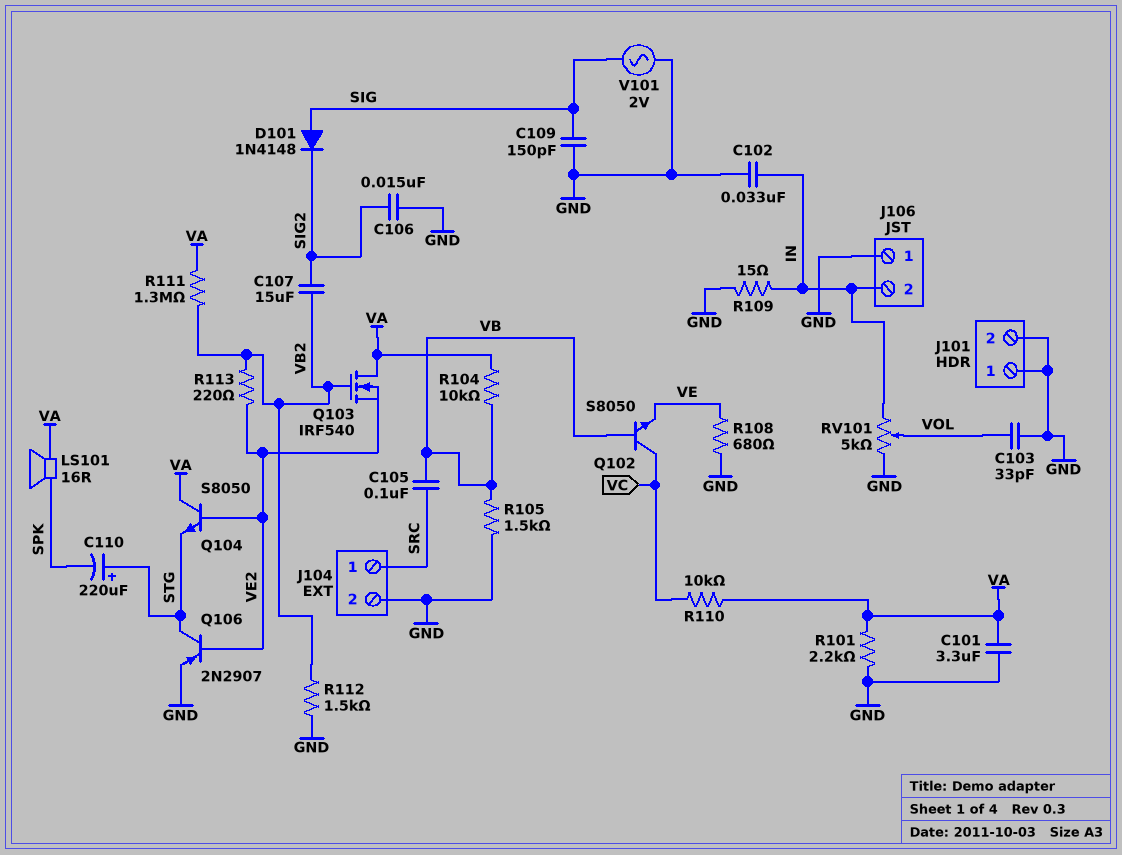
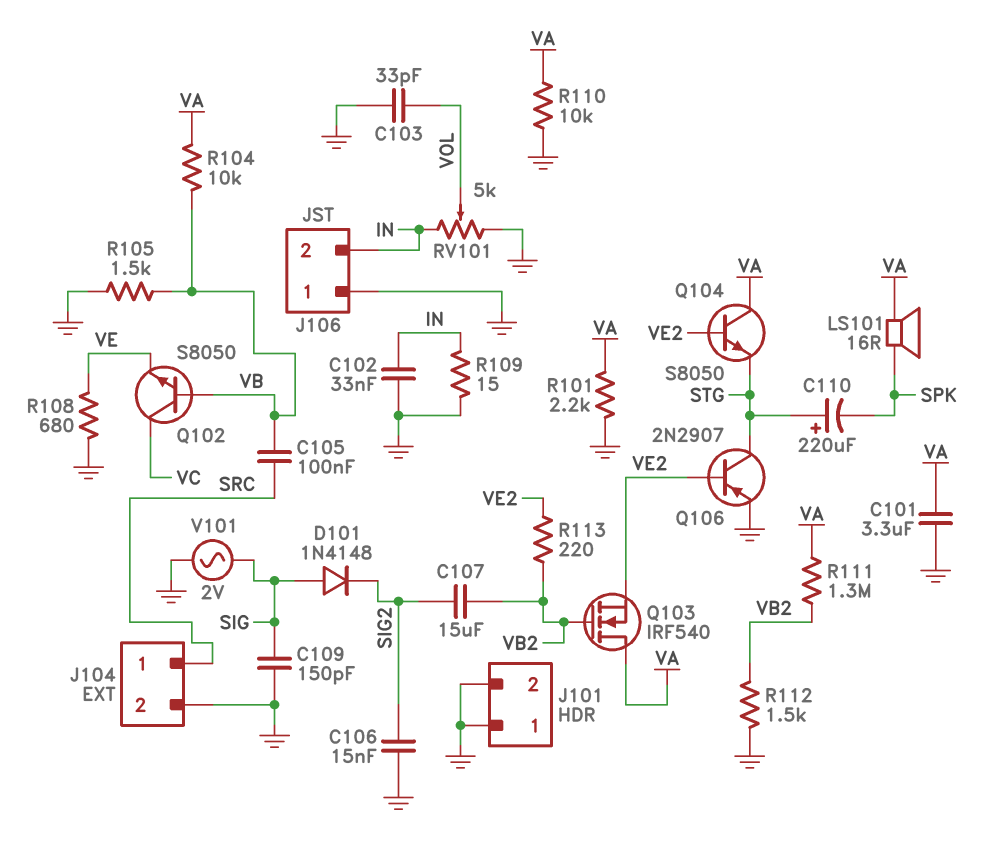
R110: 10k (VA, VC) -> 10k (GND, VA)

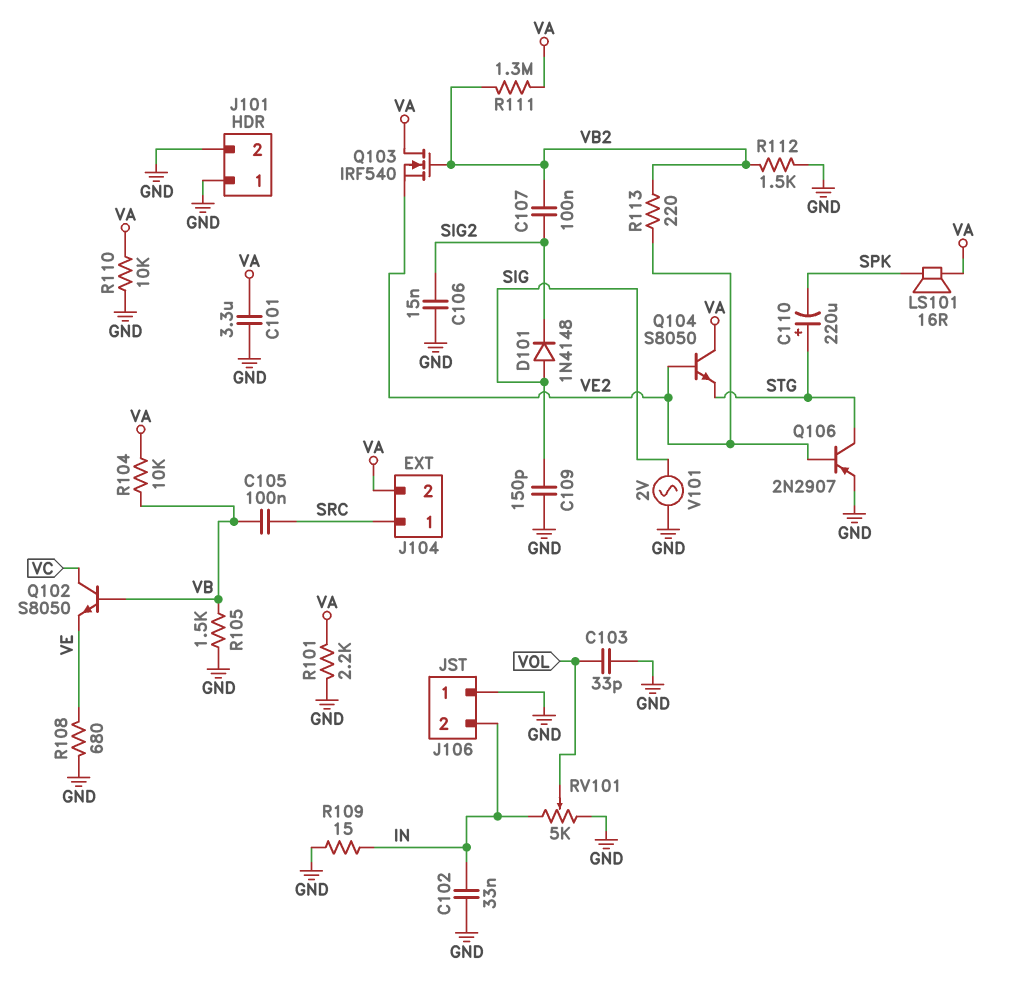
C107: 15uF (SIG2, VB2) -> 100nF (SIG2, VB2)
J104 pin 2: GND -> VA

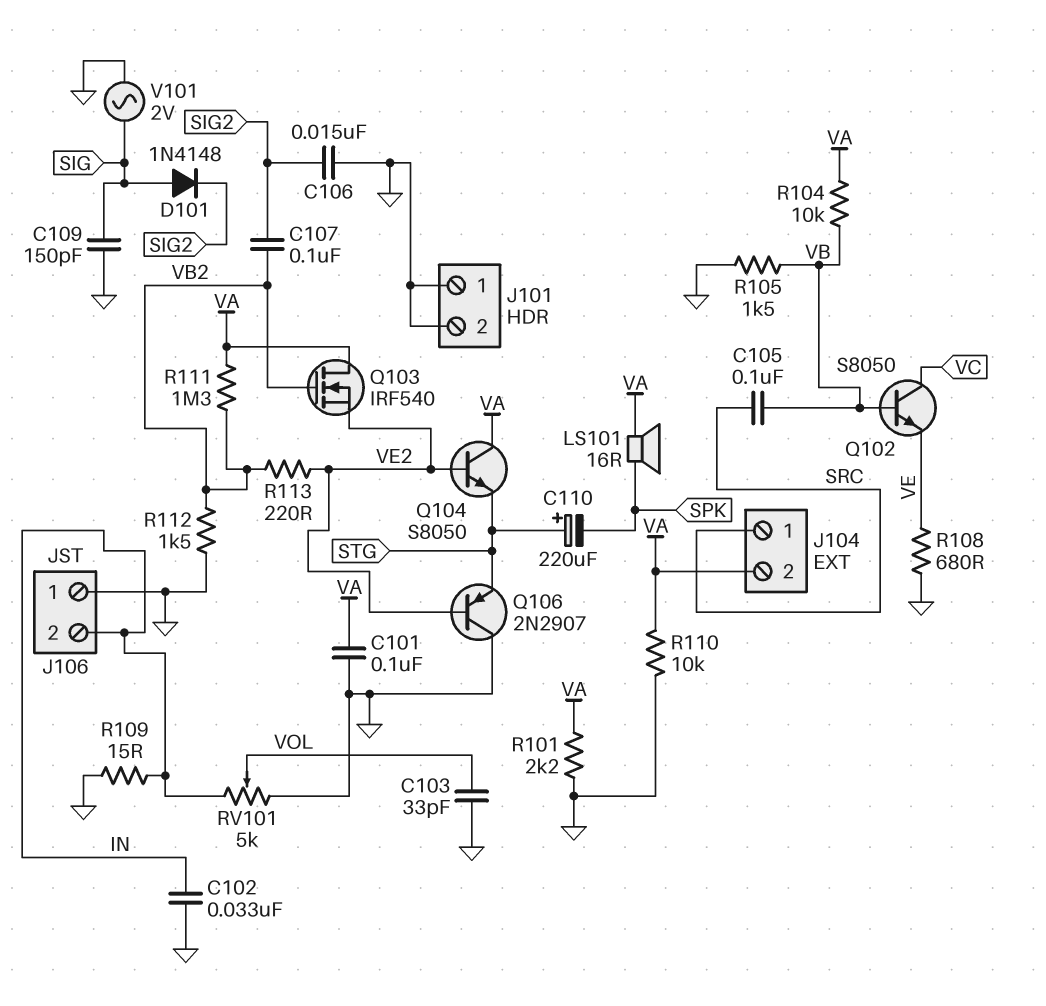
C101: 3.3uF (GND, VA) -> 100nF (GND, VA)
Q106: PNP 2N2907 (B VE2, C STG, E GND) -> PNP 2N2907 (B VE2, C GND, E STG)

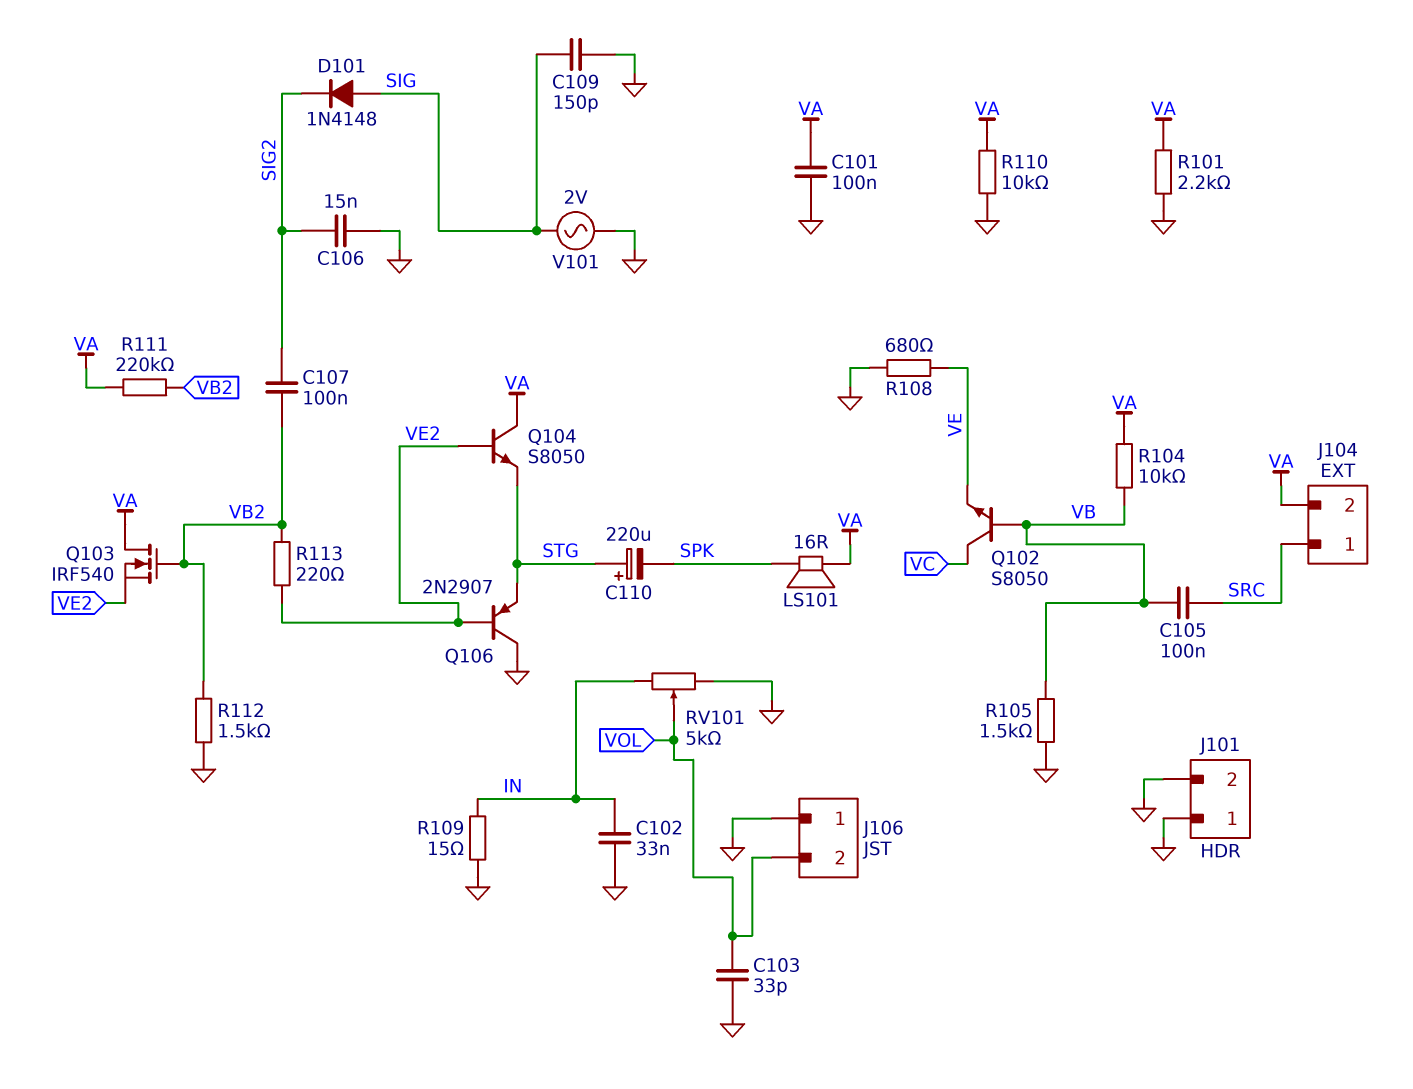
J106 pin 2: IN -> VOL
R111: 1.3M (VA, VB2) -> 220k (VA, VB2)

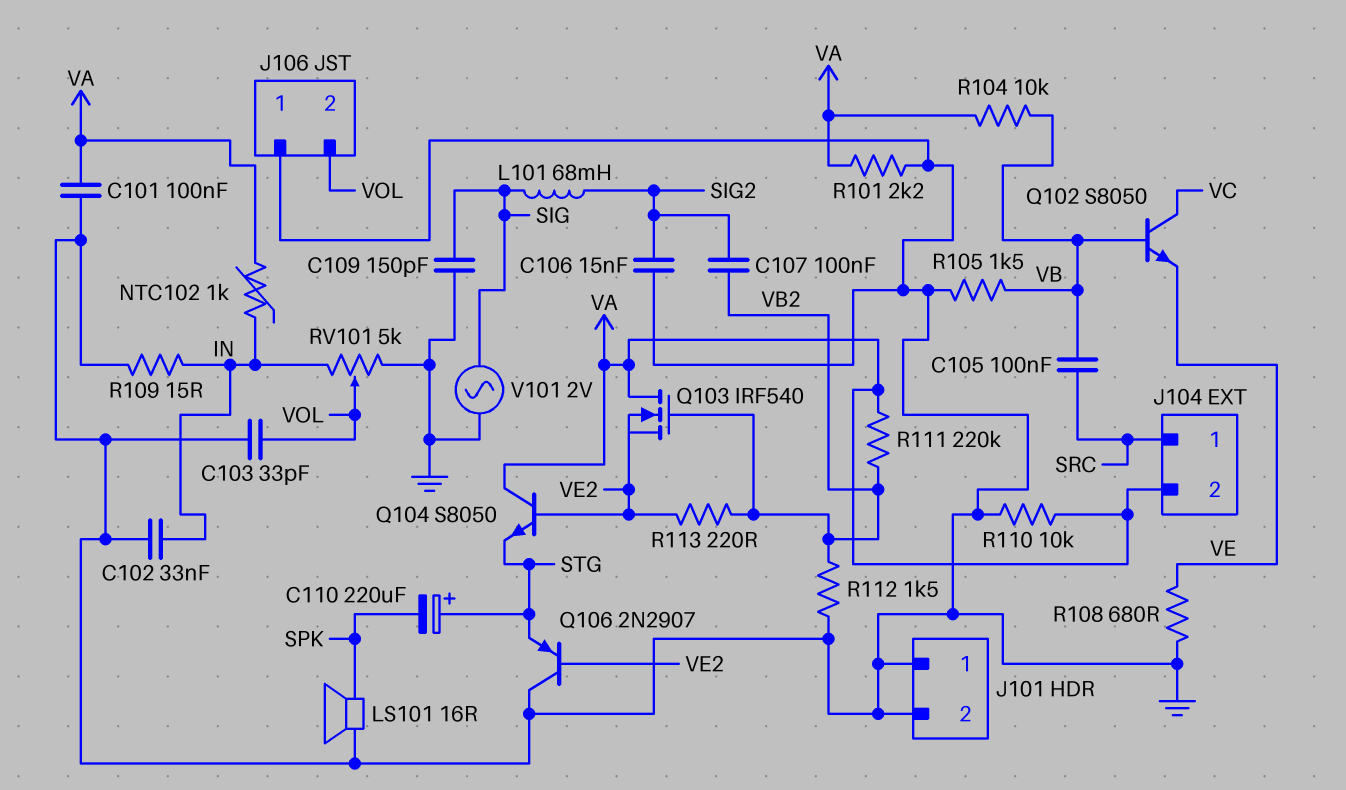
D101: diode 1N4148 (A SIG, K SIG2) -> none
L101: none -> 68mH (SIG, SIG2)
LS101: speaker 16R (SPK, VA) -> speaker 16R (GND, SPK)
NTC102: none -> 1k (IN, VA)

